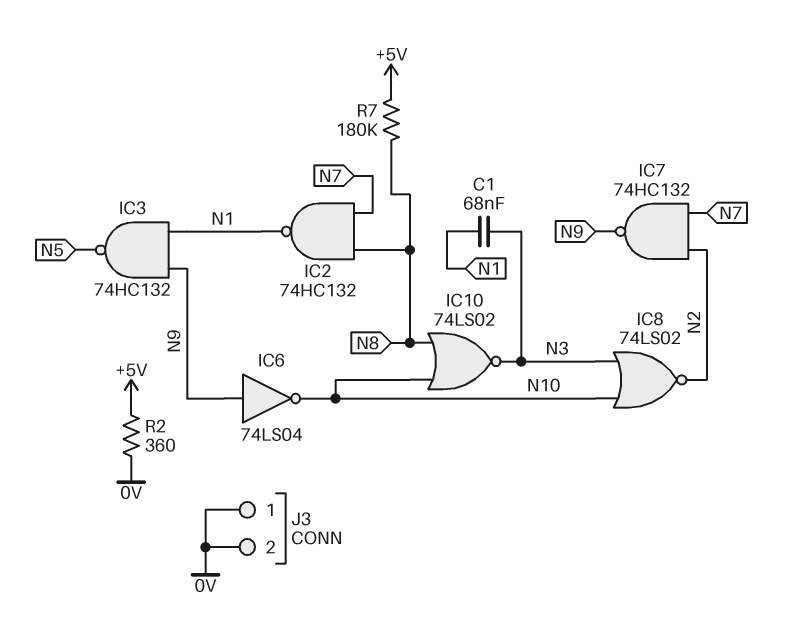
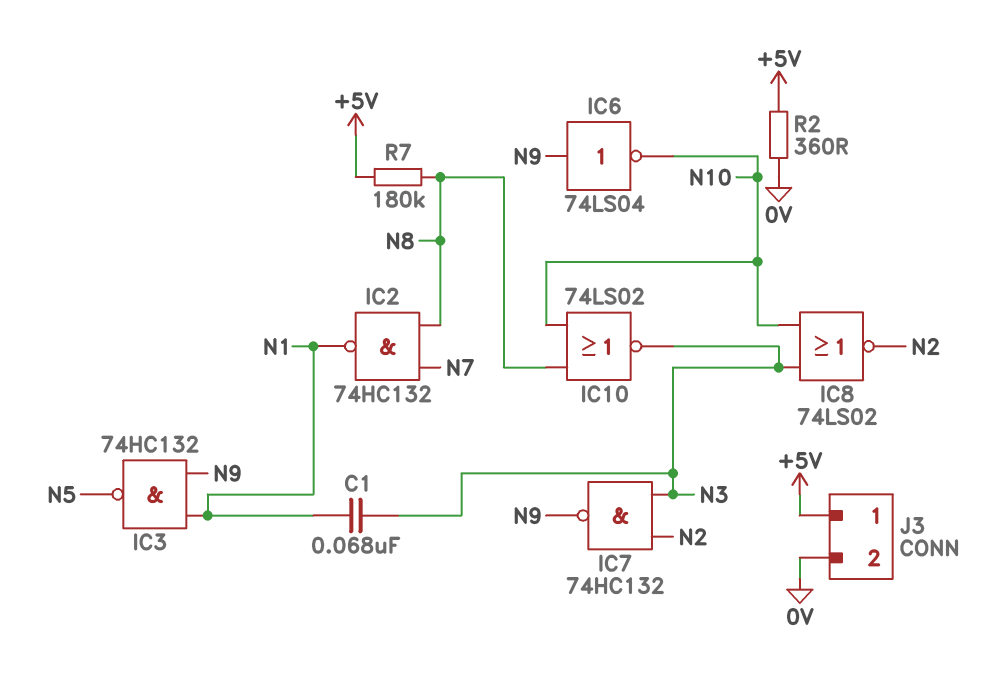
IC7: NAND 74HC132 (in N2, in N7, out N9) -> NAND 74HC132 (in N2, in N3, out N9)
J3 pin 1: 0V -> +5V

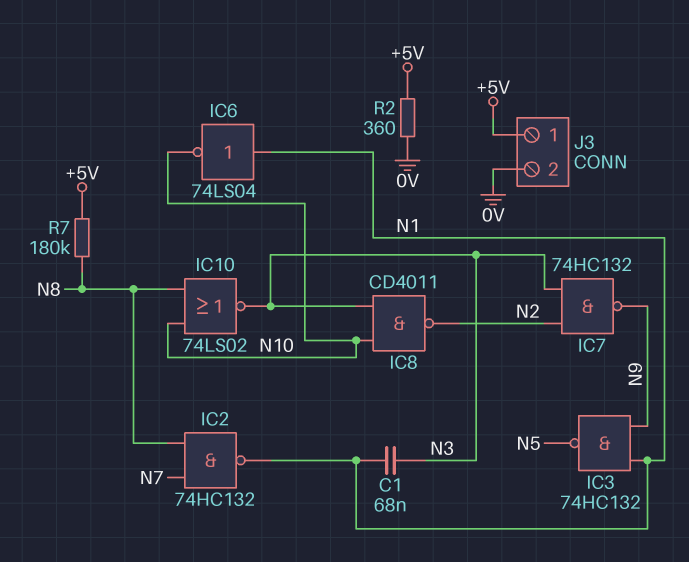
IC6: NOT 74LS04 (in N9, out N10) -> NOT 74LS04 (in N1, out N10)
IC8: NOR 74LS02 (in N3, in N10, out N2) -> NAND CD4011 (in N3, in N10, out N2)

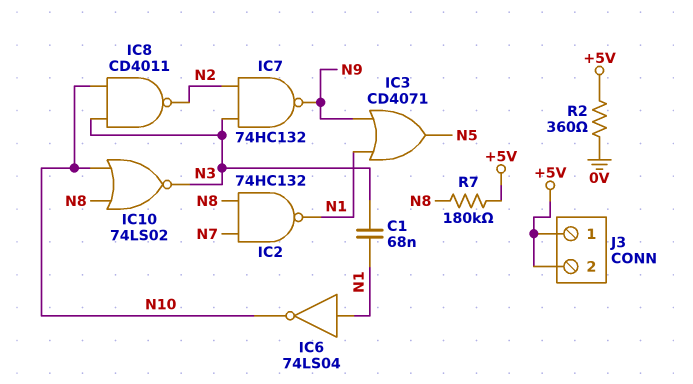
IC3: NAND 74HC132 (in N1, in N9, out N5) -> OR CD4071 (in N1, in N9, out N5)
J3 pin 2: 0V -> +5V

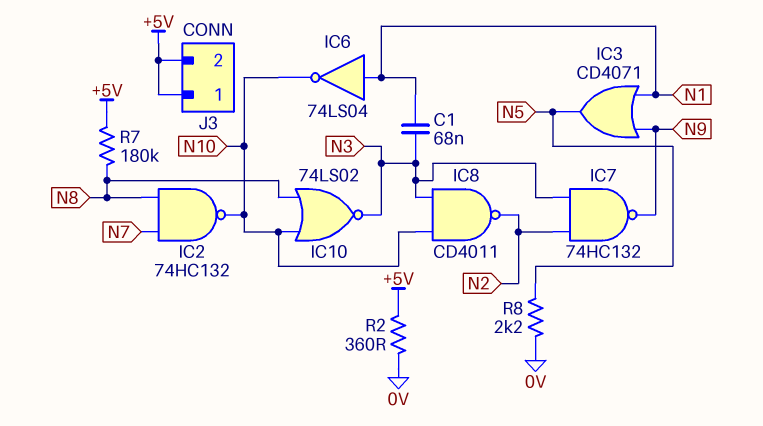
IC2: NAND 74HC132 (in N7, in N8, out N1) -> NAND 74HC132 (in N7, in N8, out N10)
R8: none -> 2.2k (0V, N5)

